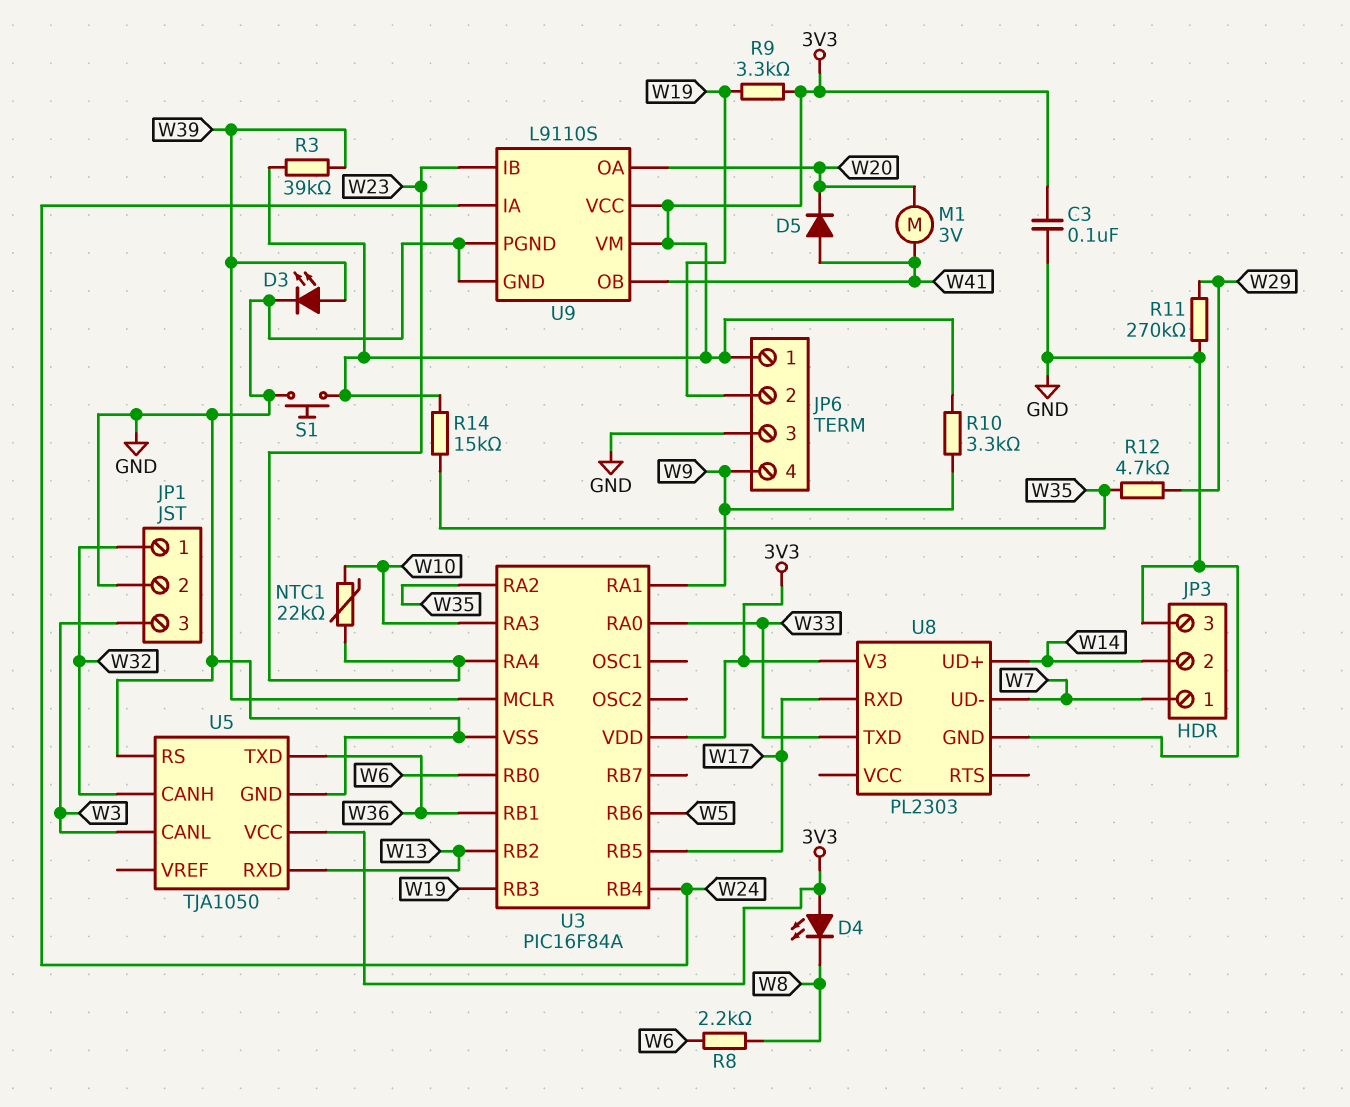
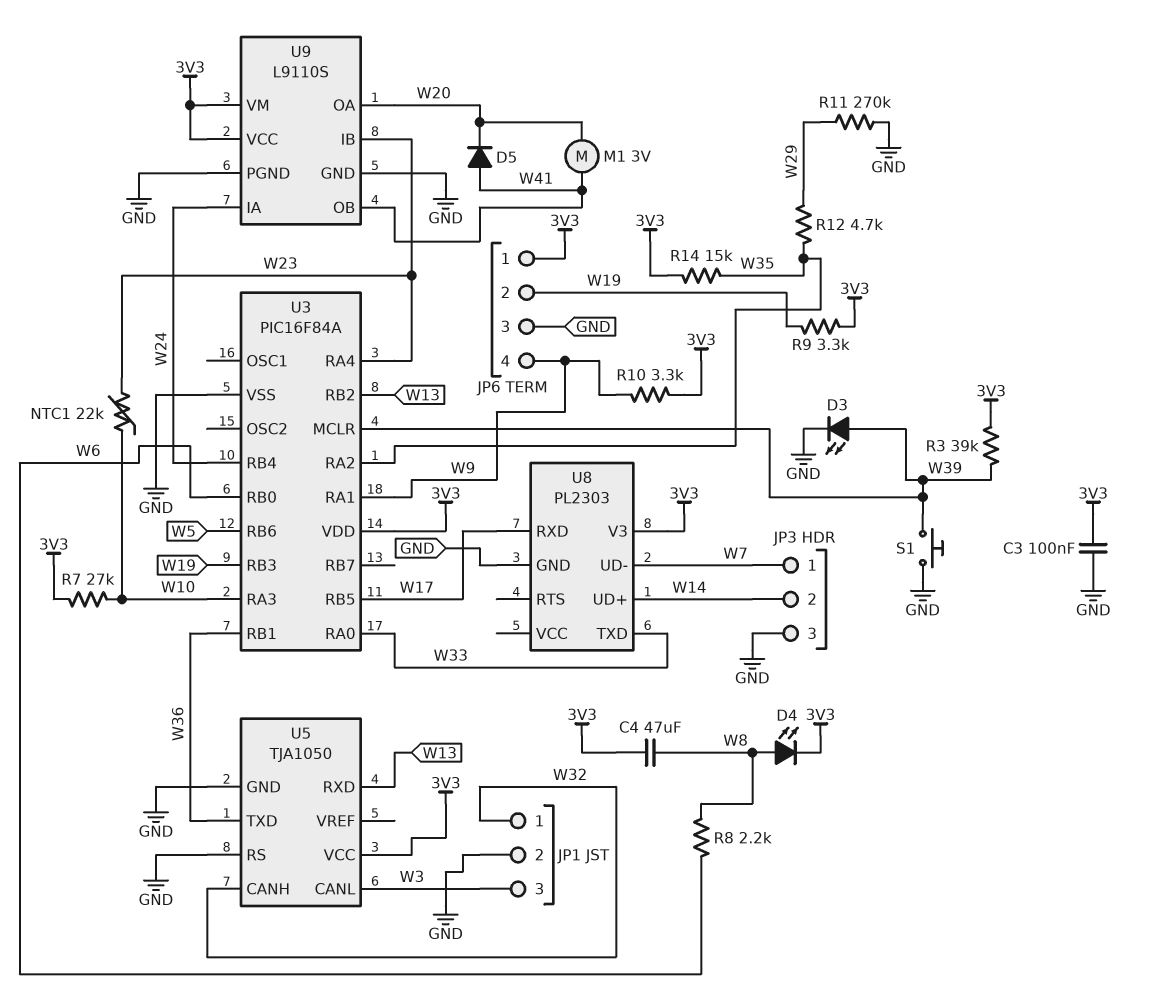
C4: none -> 47uF (3V3, W8)
D4: LED (A 3V3, K W8) -> LED (A W8, K 3V3)
R7: none -> 27k (3V3, W10)
S1: button (3V3, GND) -> button (GND, W39)

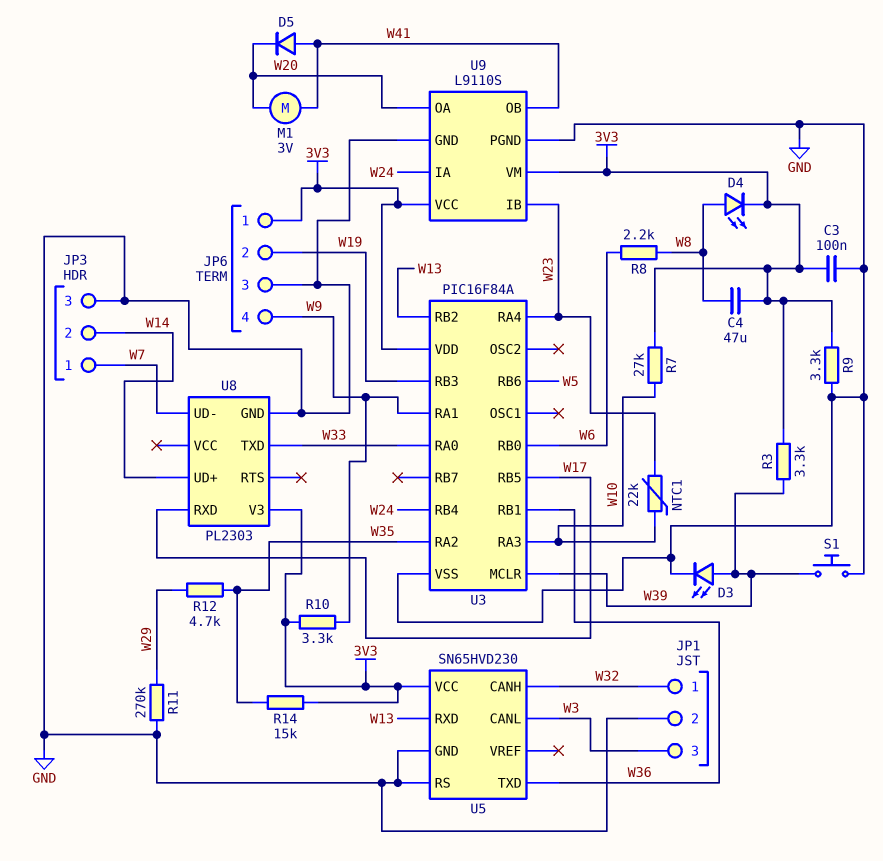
R3: 39k (3V3, W39) -> 3.3k (3V3, W39)
R9: 3.3k (3V3, W19) -> 3.3k (3V3, GND)
U5: TJA1050 -> SN65HVD230

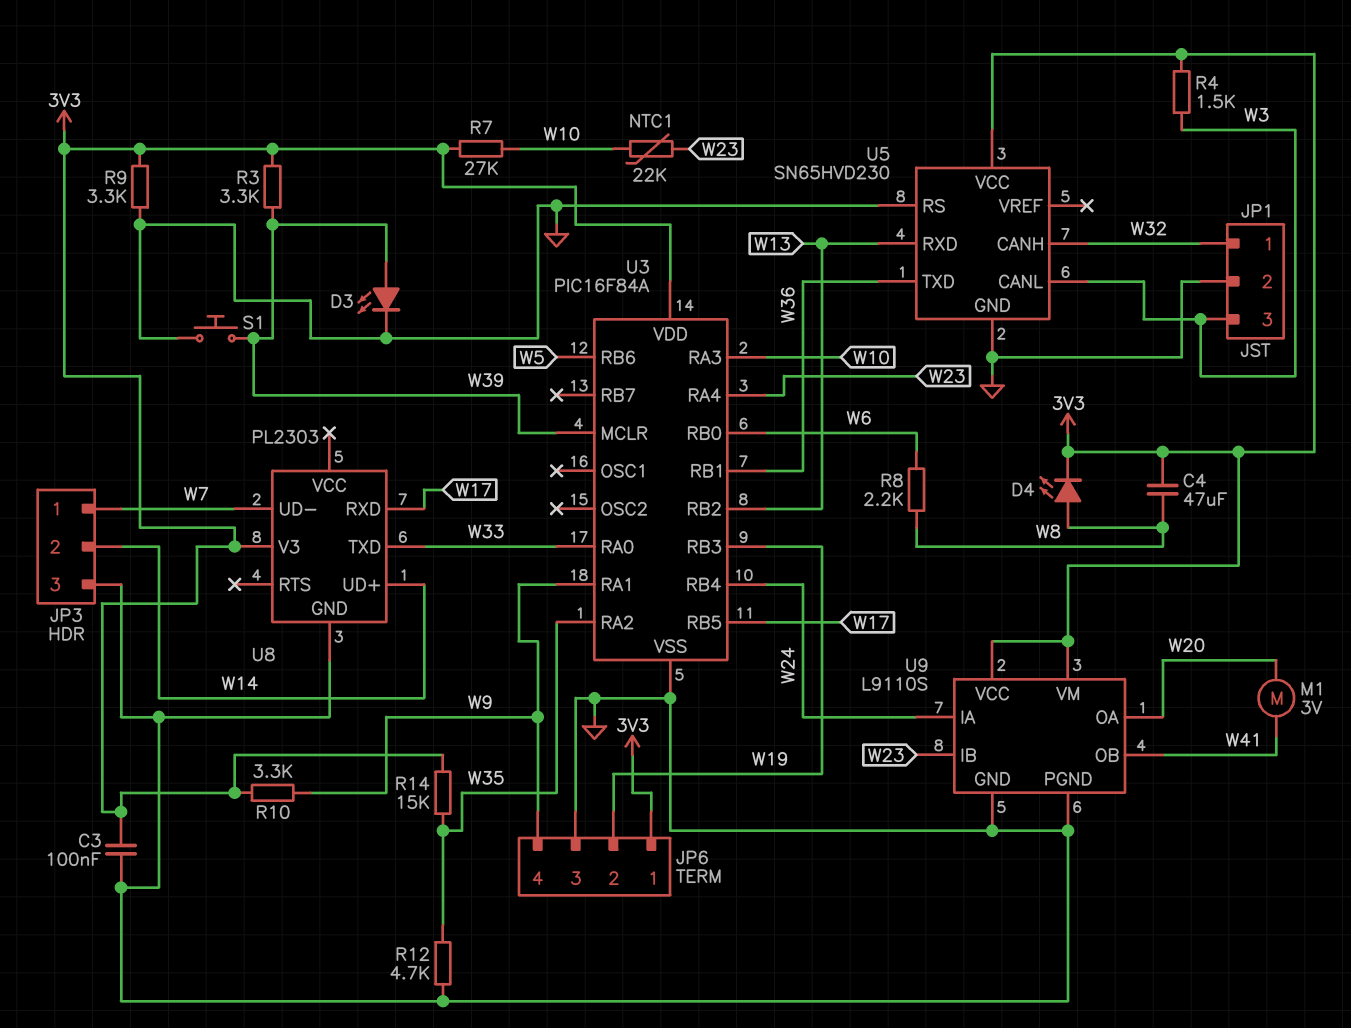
D5: diode (A W41, K W20) -> none
R4: none -> 1.5k (3V3, W3)
R11: 270k (GND, W29) -> none
R12: 4.7k (W29, W35) -> 4.7k (GND, W35)

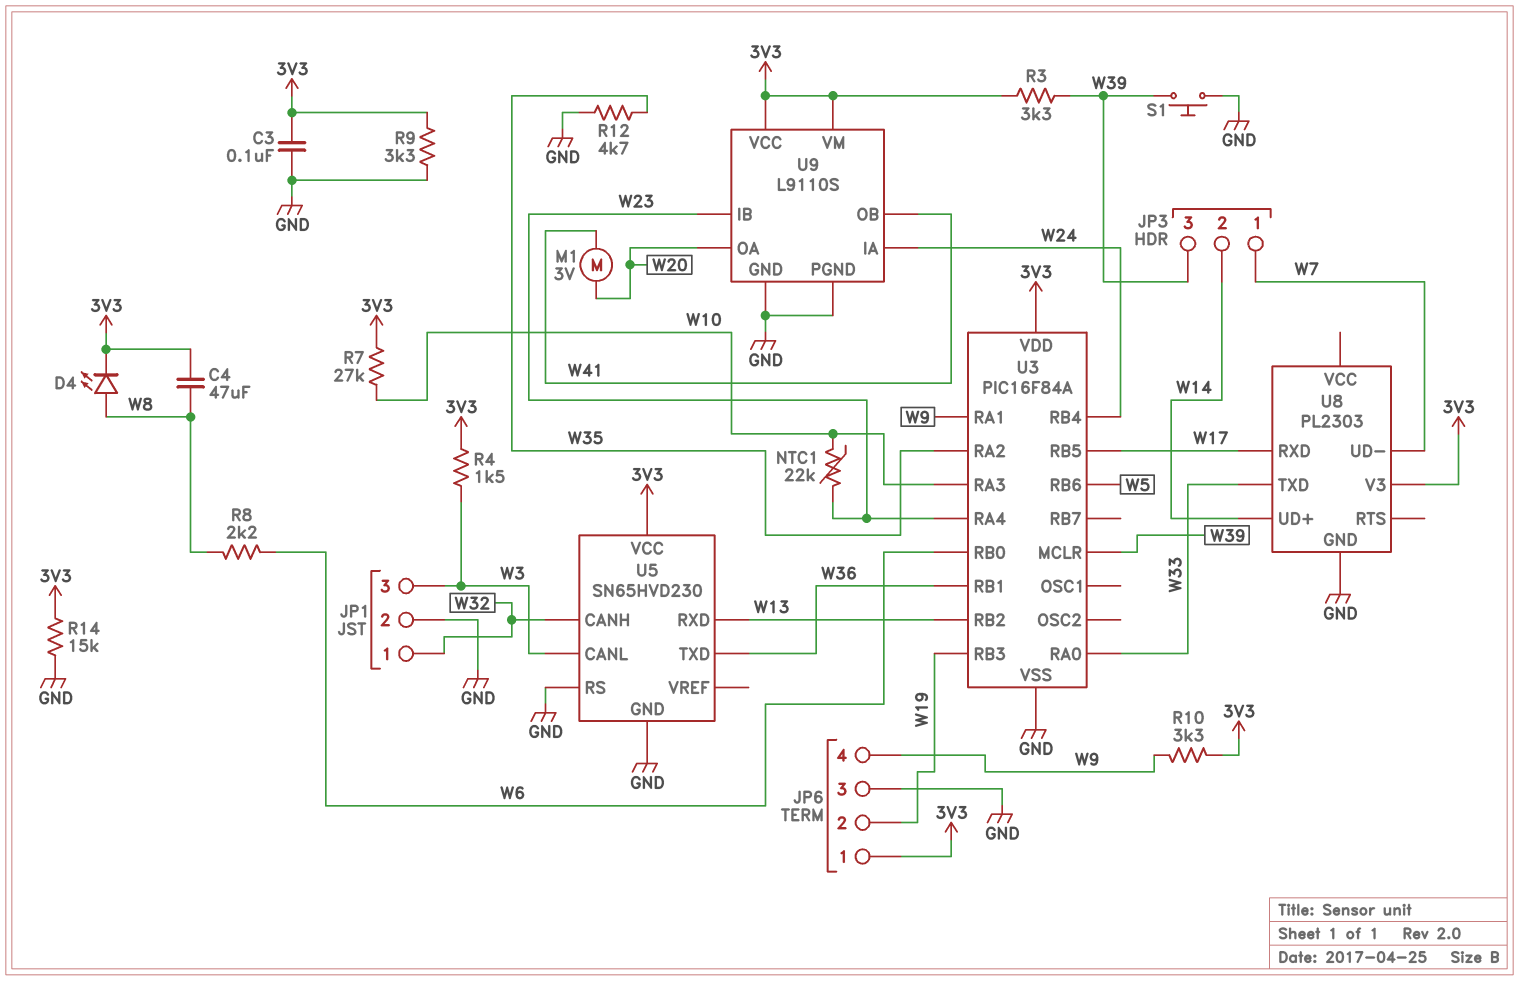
D3: LED (A W39, K GND) -> none
JP3 pin 3: GND -> W39
R14: 15k (3V3, W35) -> 15k (3V3, GND)

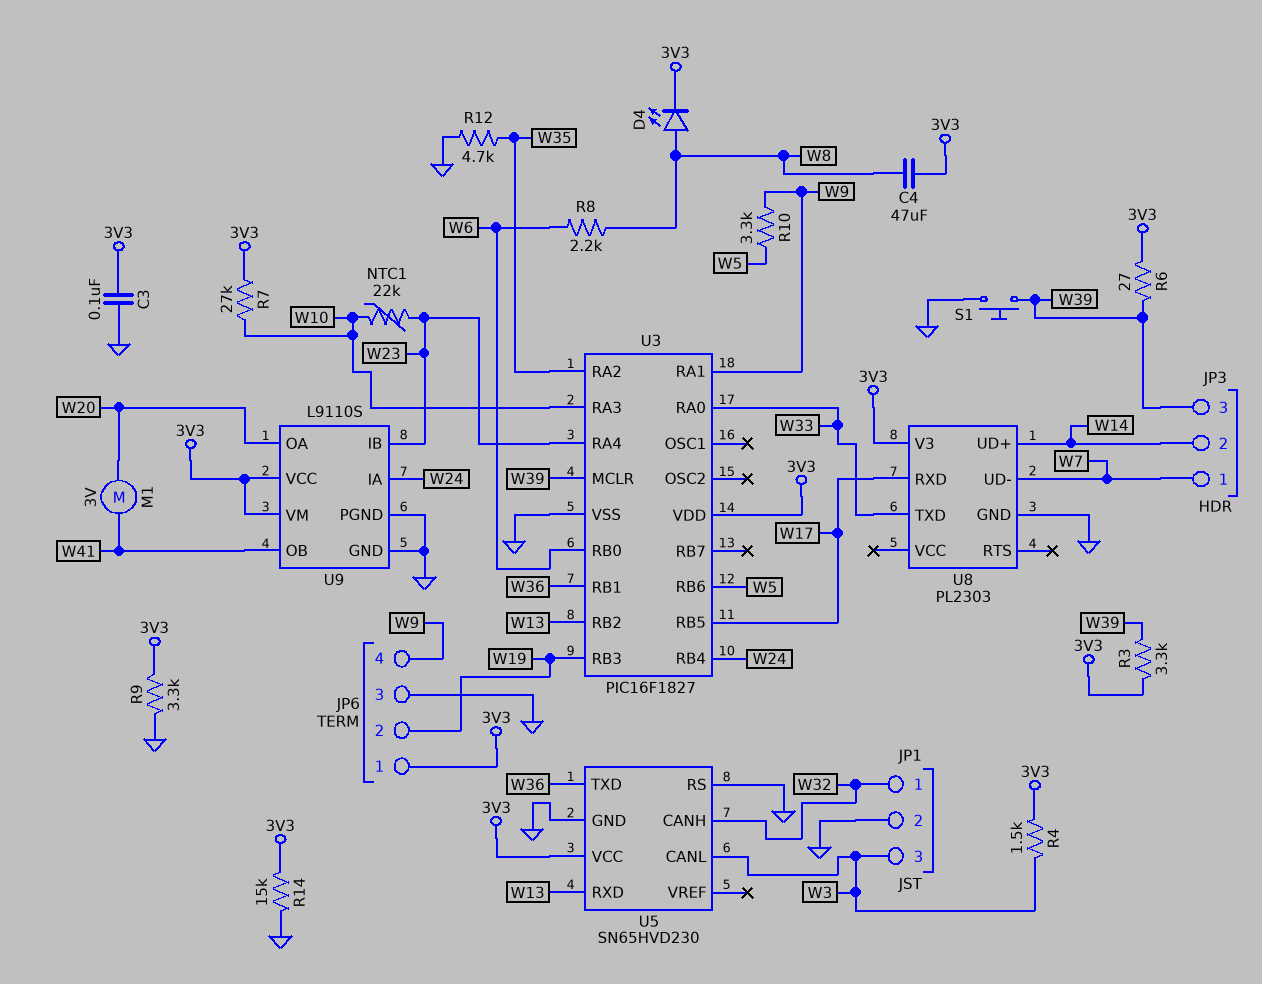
R6: none -> 27 (3V3, W39)
R10: 3.3k (3V3, W9) -> 3.3k (W5, W9)
U3: PIC16F84A -> PIC16F1827

